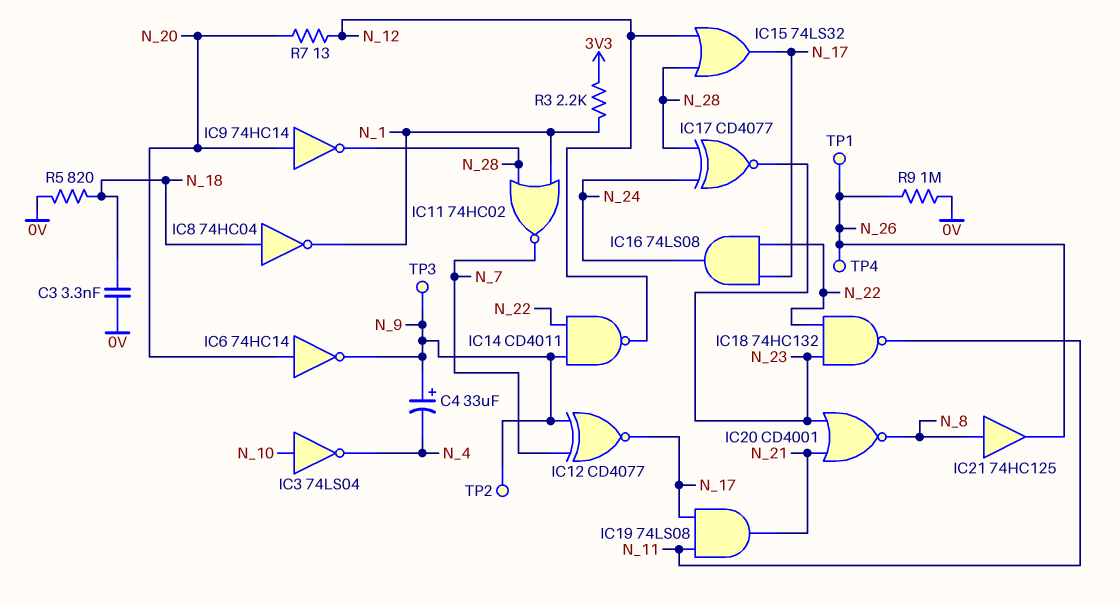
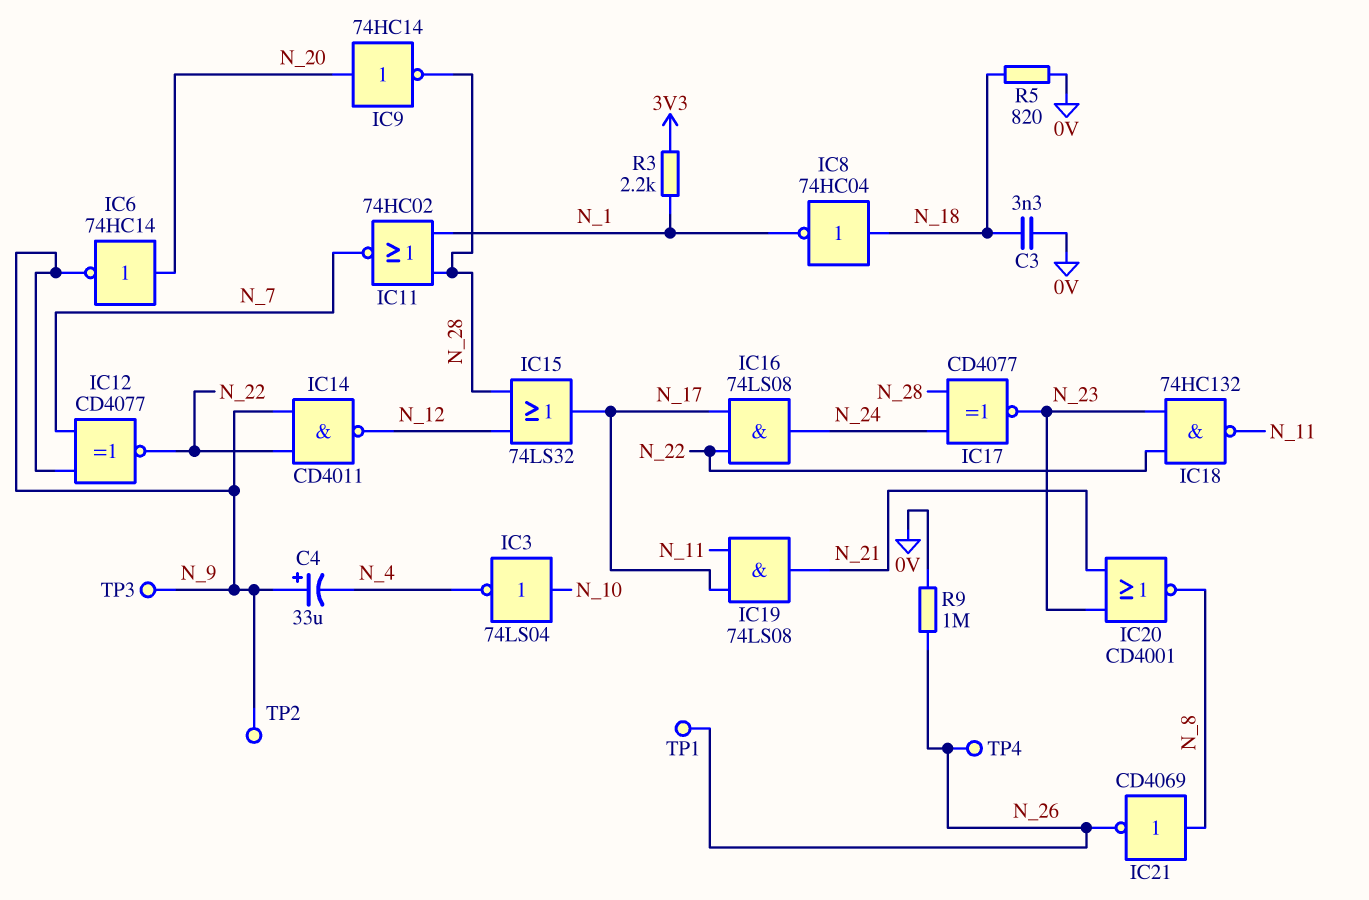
IC12: XNOR CD4077 (in N_7, in N_9, out N_17) -> XNOR CD4077 (in N_7, in N_9, out N_22)
IC21: buffer 74HC125 (in N_8, out N_26) -> NOT CD4069 (in N_8, out N_26)
R7: 13 (N_12, N_20) -> none

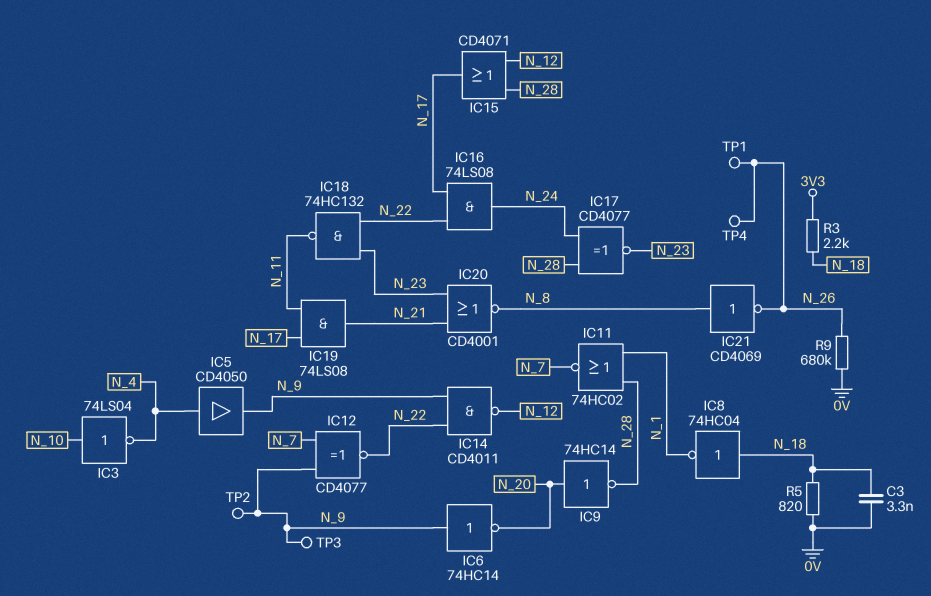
C4: 33uF (plus N_9, minus N_4) -> none
IC5: none -> buffer CD4050 (in N_4, out N_9)
IC6: NOT 74HC14 (in N_20, out N_9) -> NOT 74HC14 (in N_9, out N_20)
IC15: OR 74LS32 (in N_12, in N_28, out N_17) -> OR CD4071 (in N_12, in N_28, out N_17)
R3: 2.2k (3V3, N_1) -> 2.2k (3V3, N_18)
R9: 1M (0V, N_26) -> 680k (0V, N_26)

